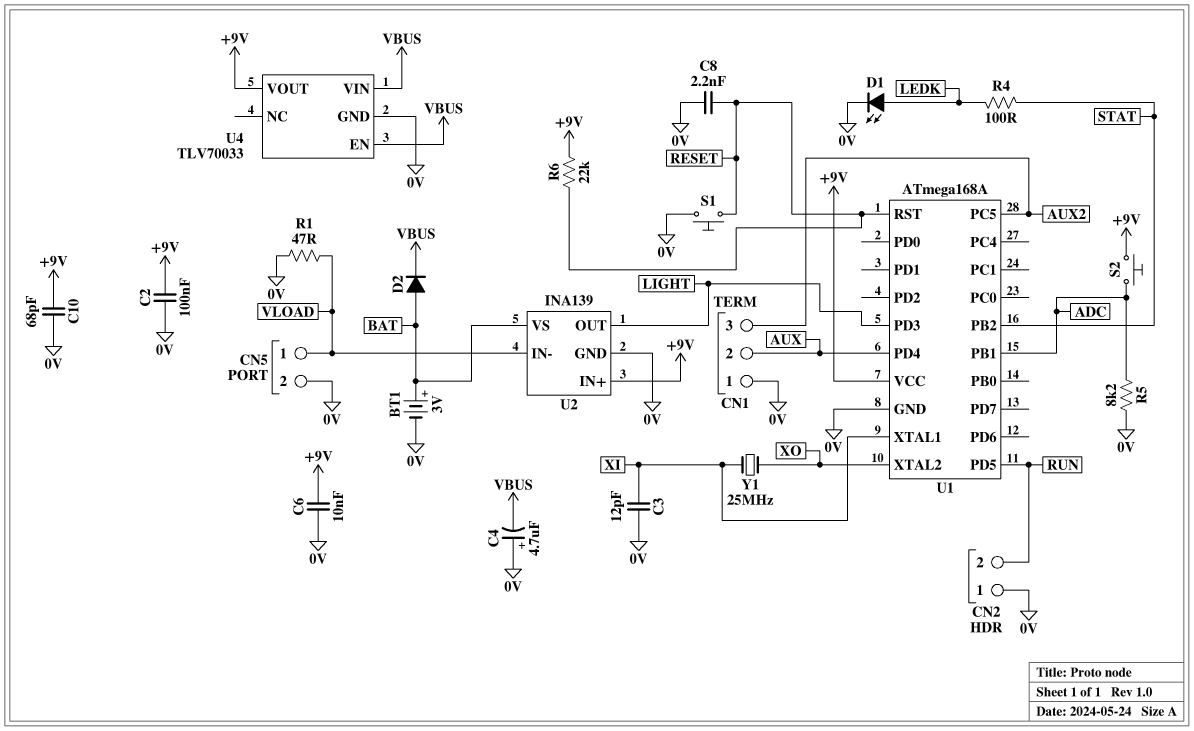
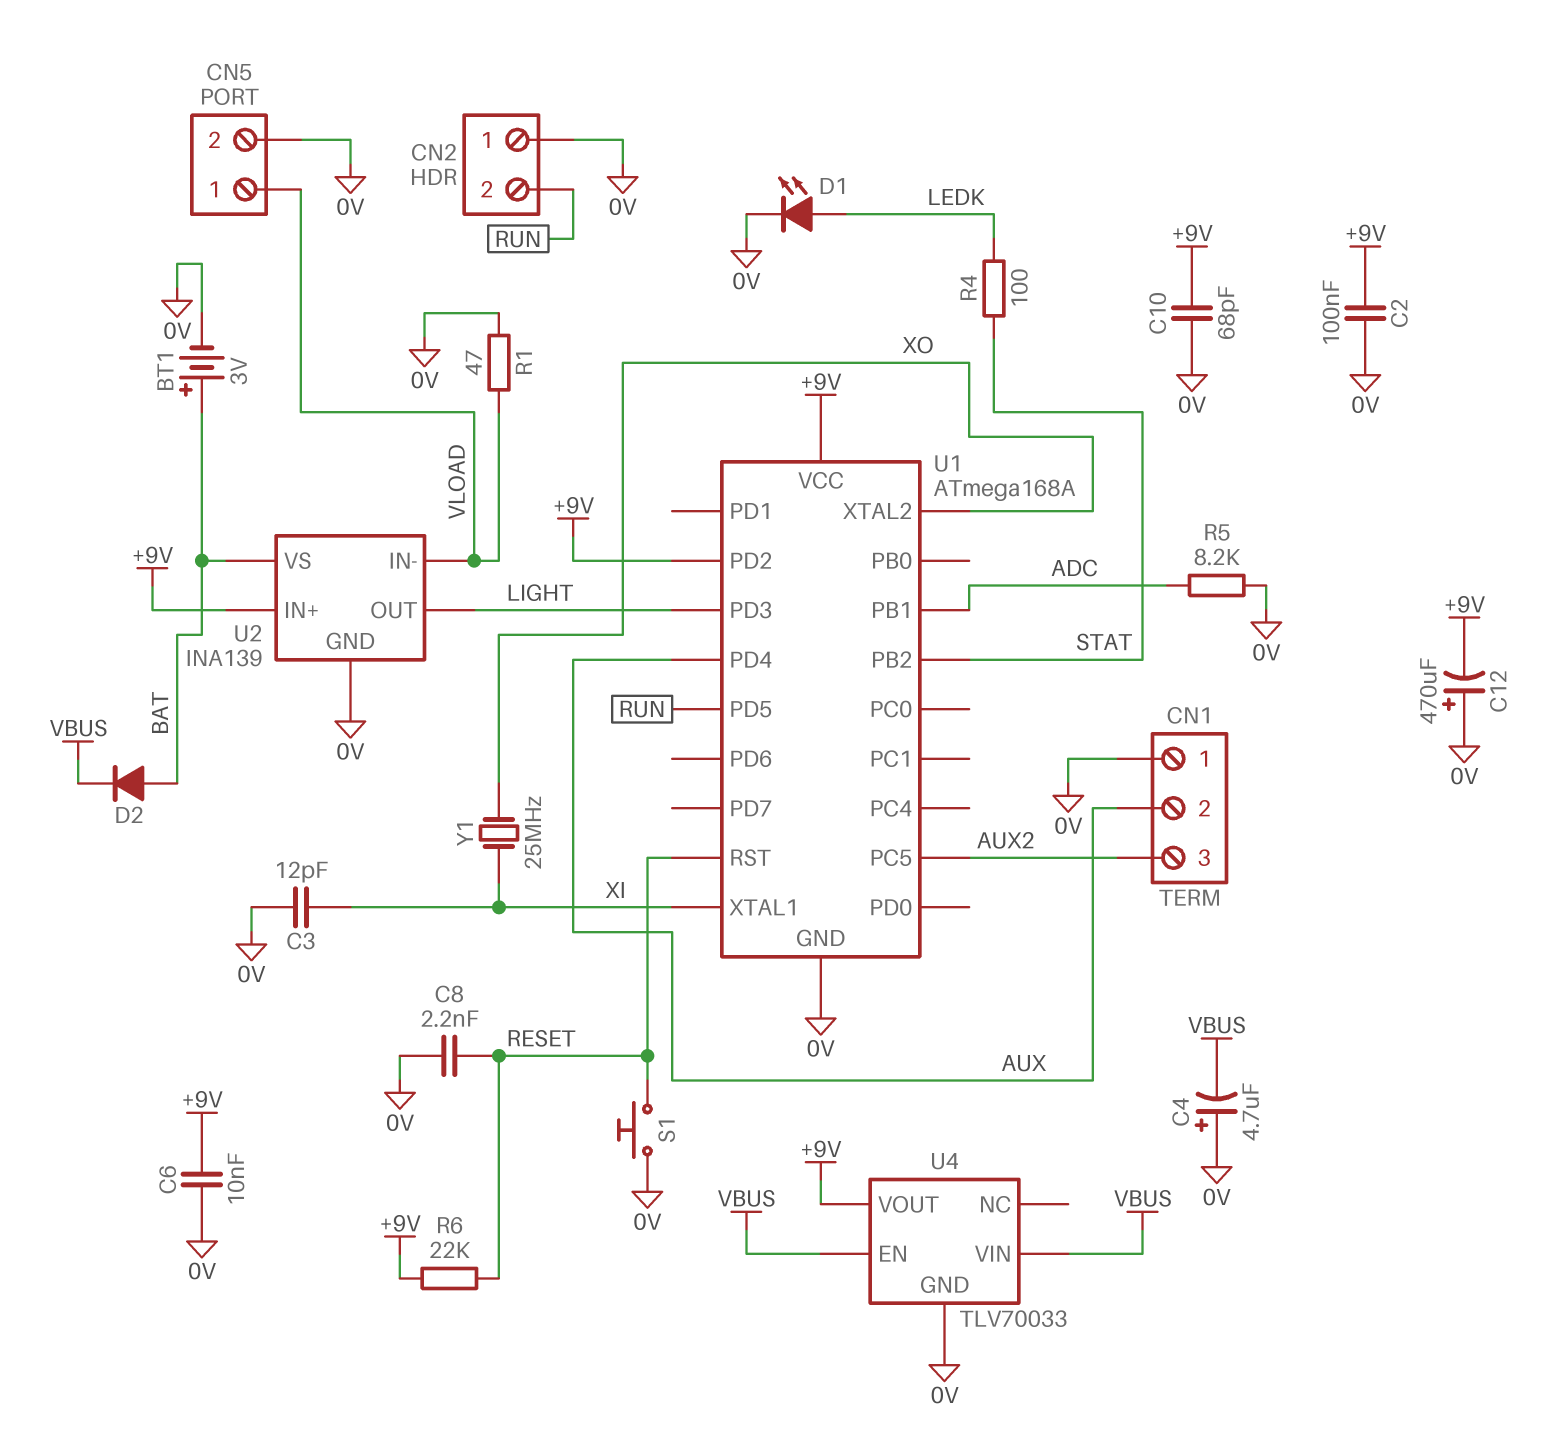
C12: none -> 470uF (plus 0V, minus +9V)
S2: button (+9V, ADC) -> none
U1 pin PD2: none -> +9V

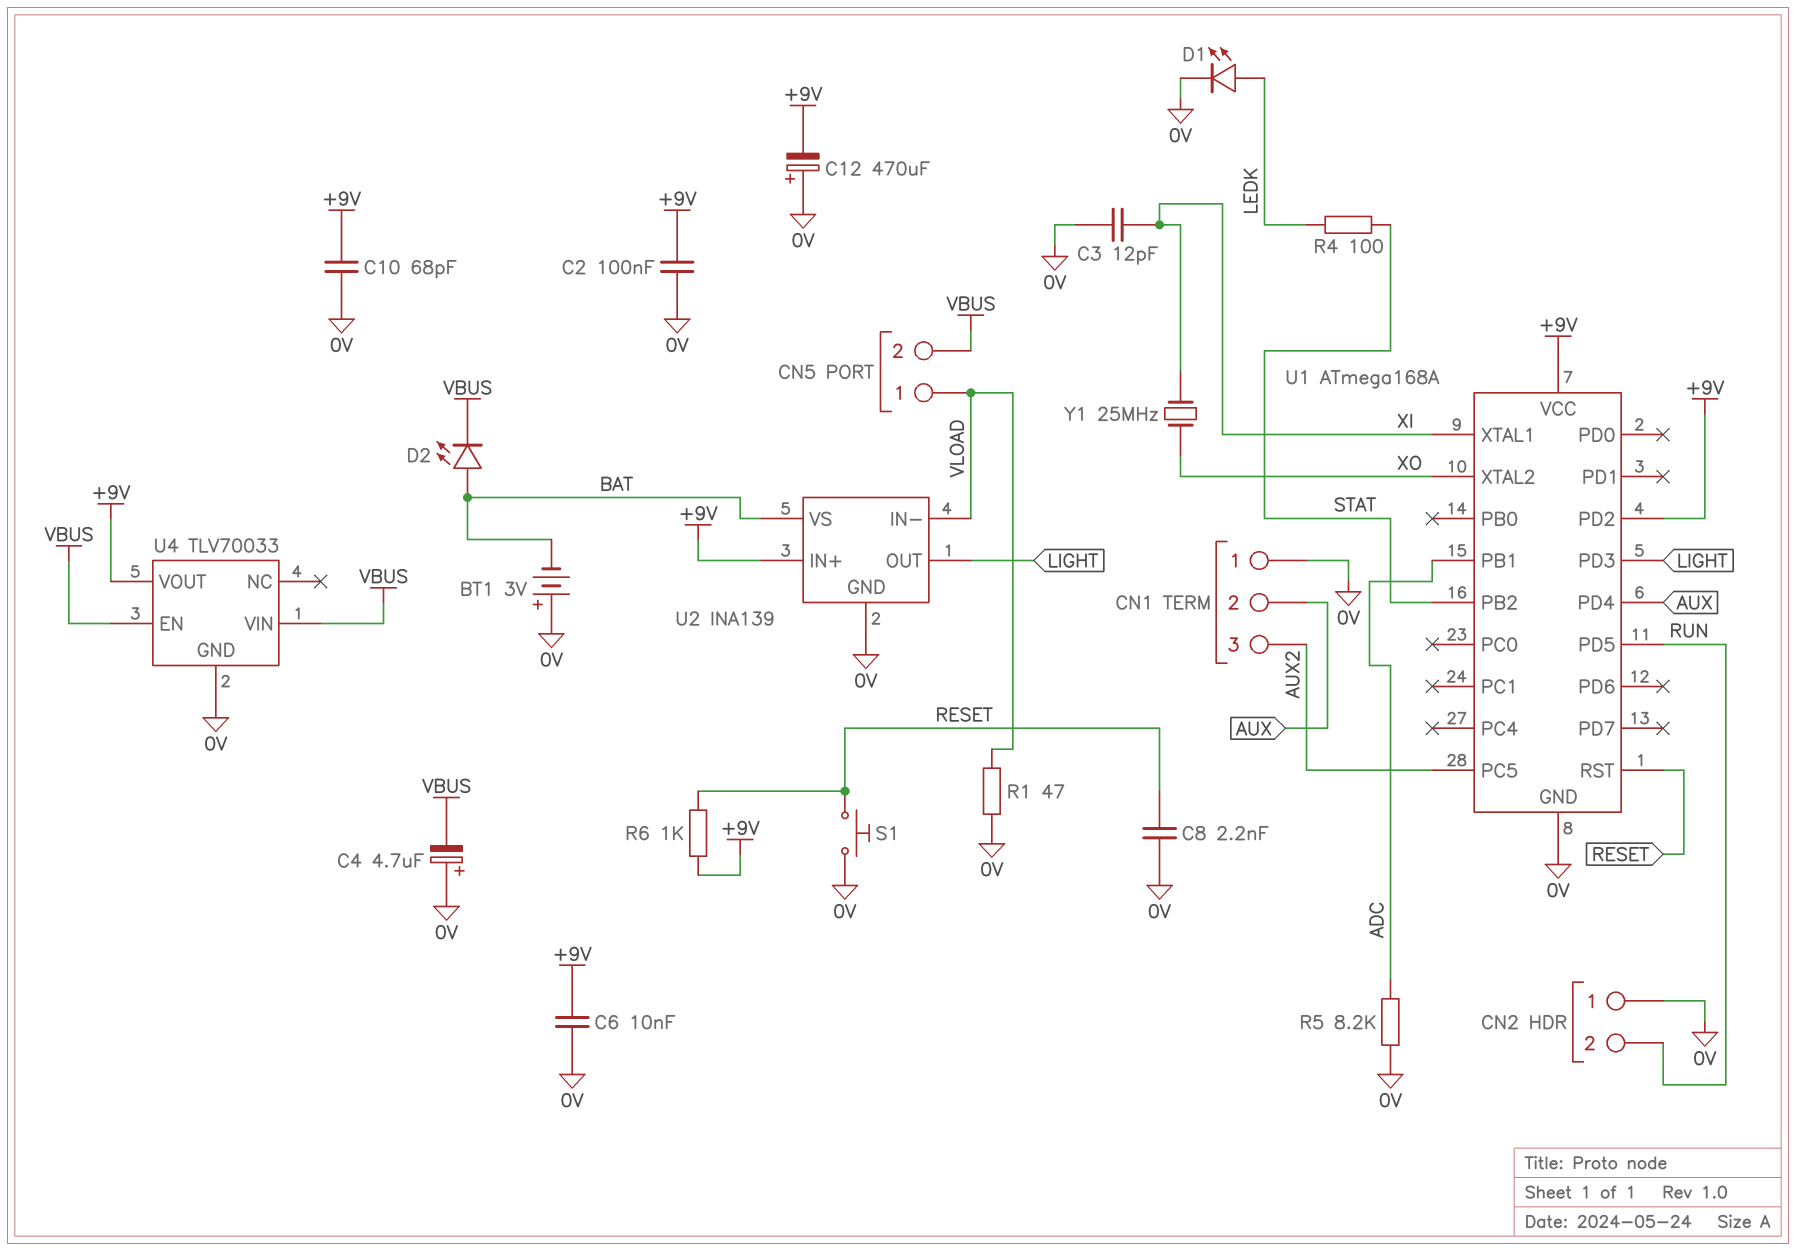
BT1: 3V (plus BAT, minus 0V) -> 3V (plus 0V, minus BAT)
CN5 pin 2: 0V -> VBUS
D2: diode (A BAT, K VBUS) -> LED (A BAT, K VBUS)
R6: 22k (+9V, RESET) -> 1k (+9V, RESET)

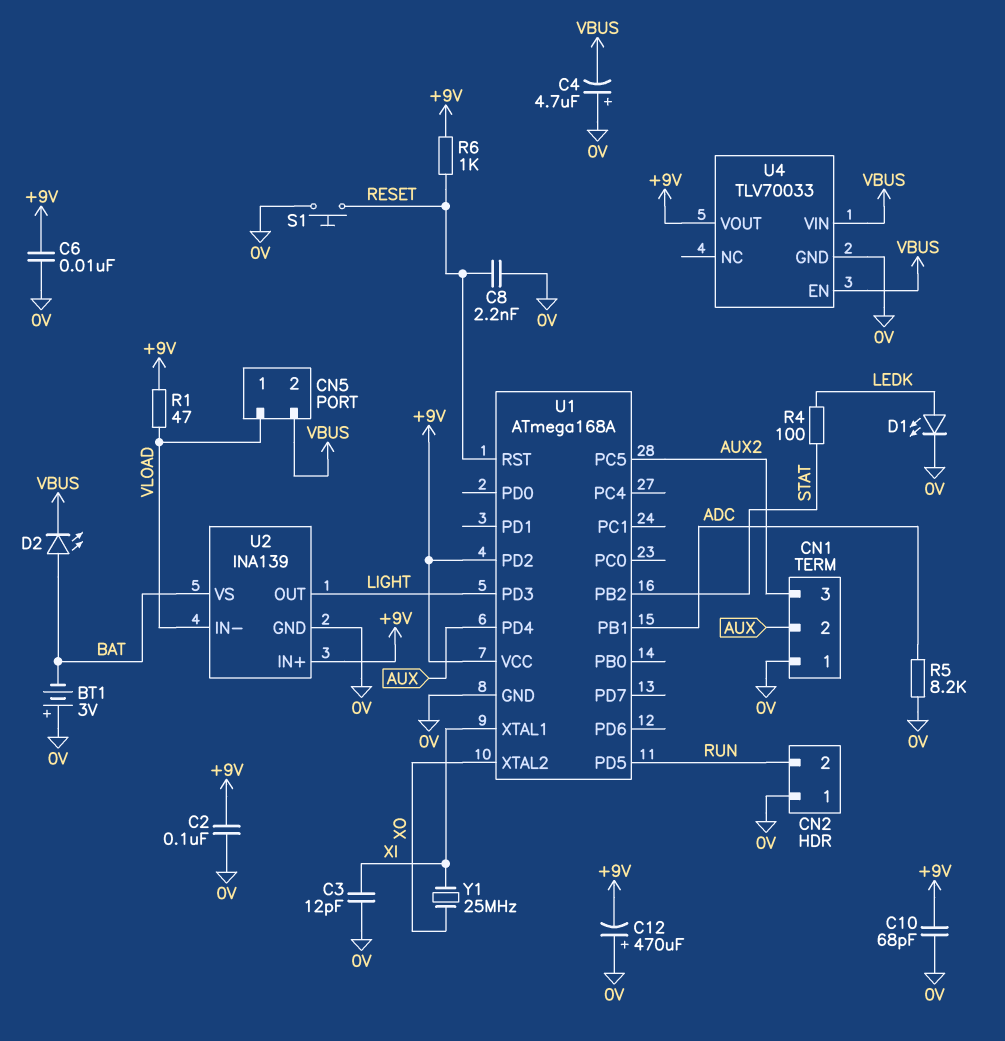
R1: 47 (0V, VLOAD) -> 47 (+9V, VLOAD)

